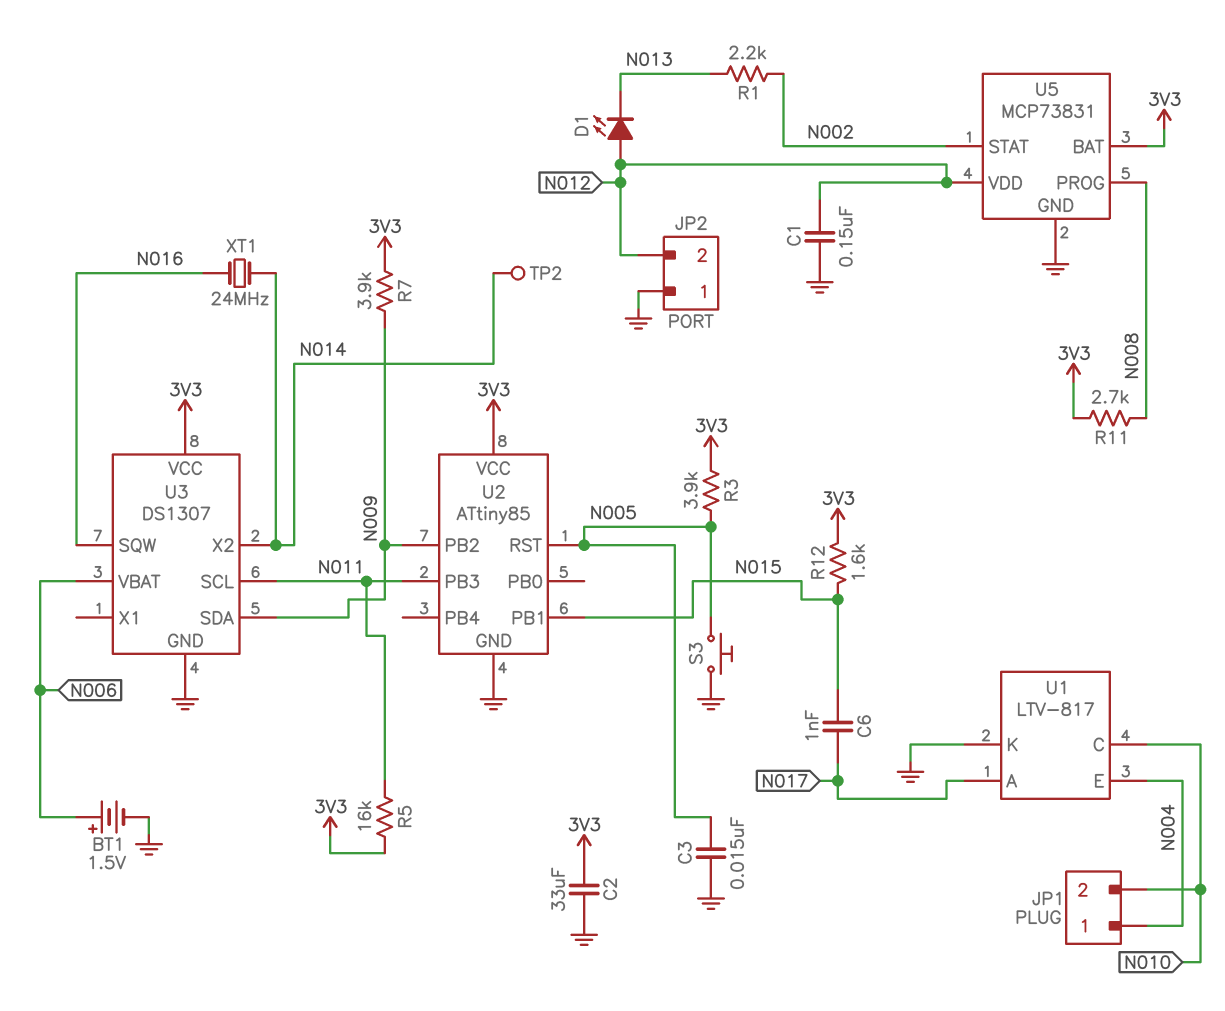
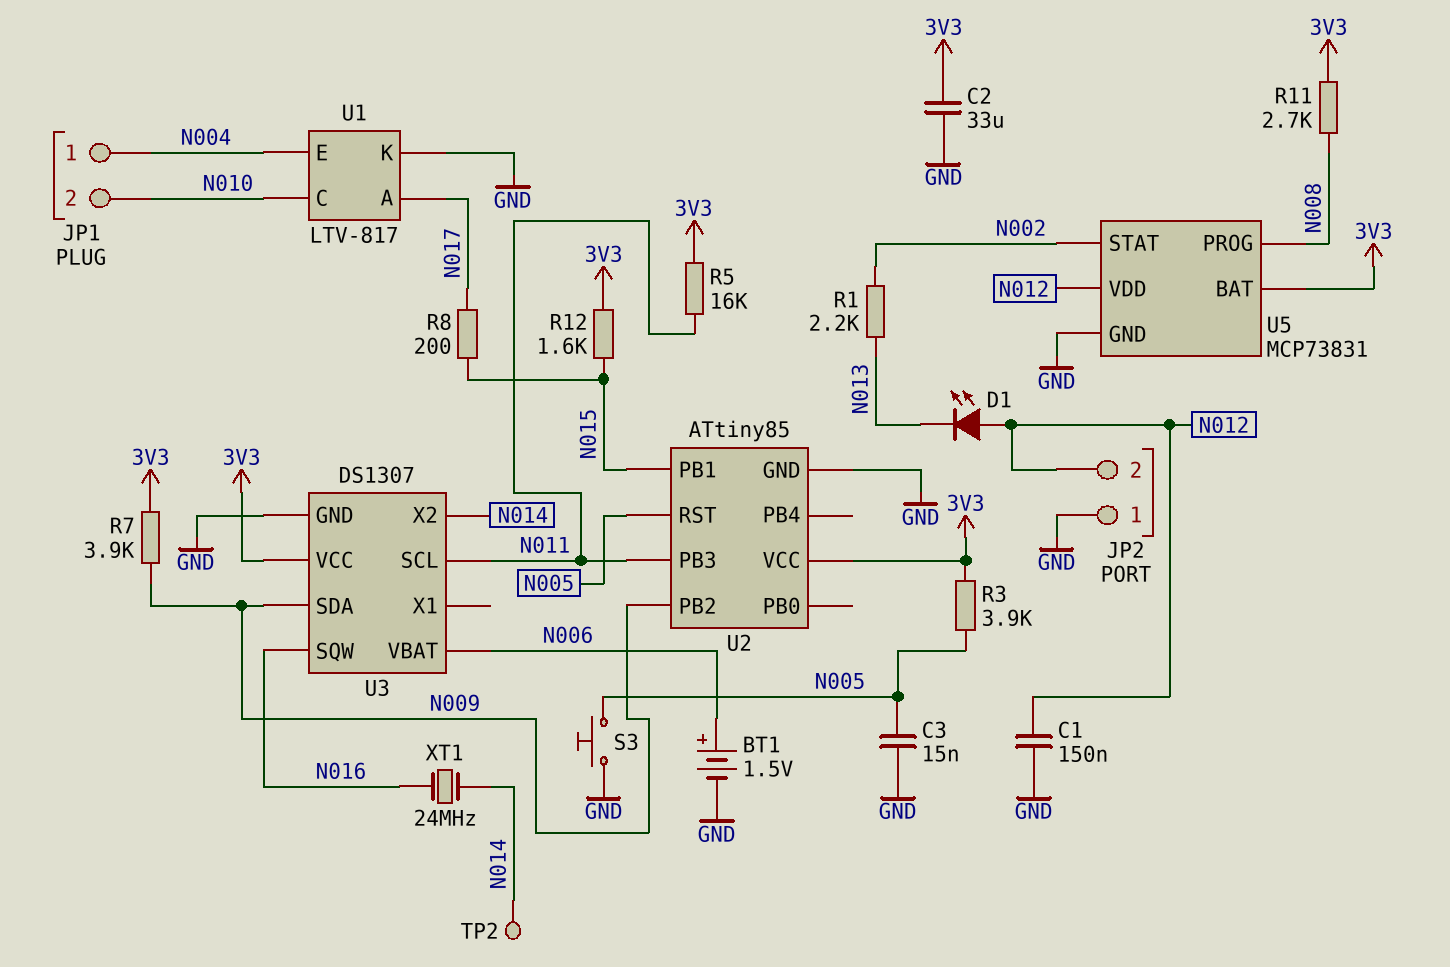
C6: 1nF (N015, N017) -> none
R8: none -> 200 (N015, N017)

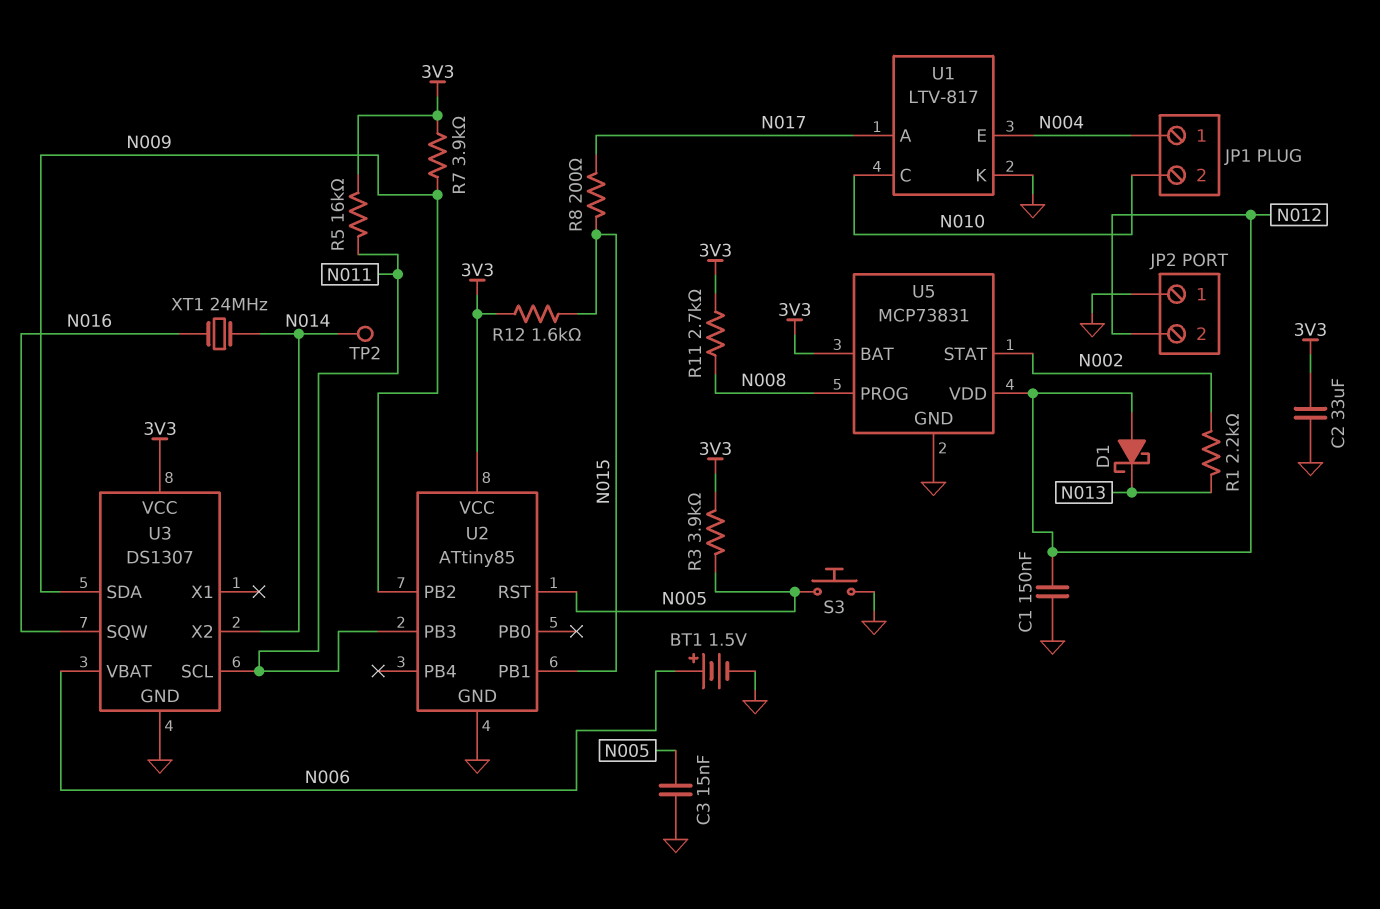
D1: LED (A N012, K N013) -> schottky (A N012, K N013)

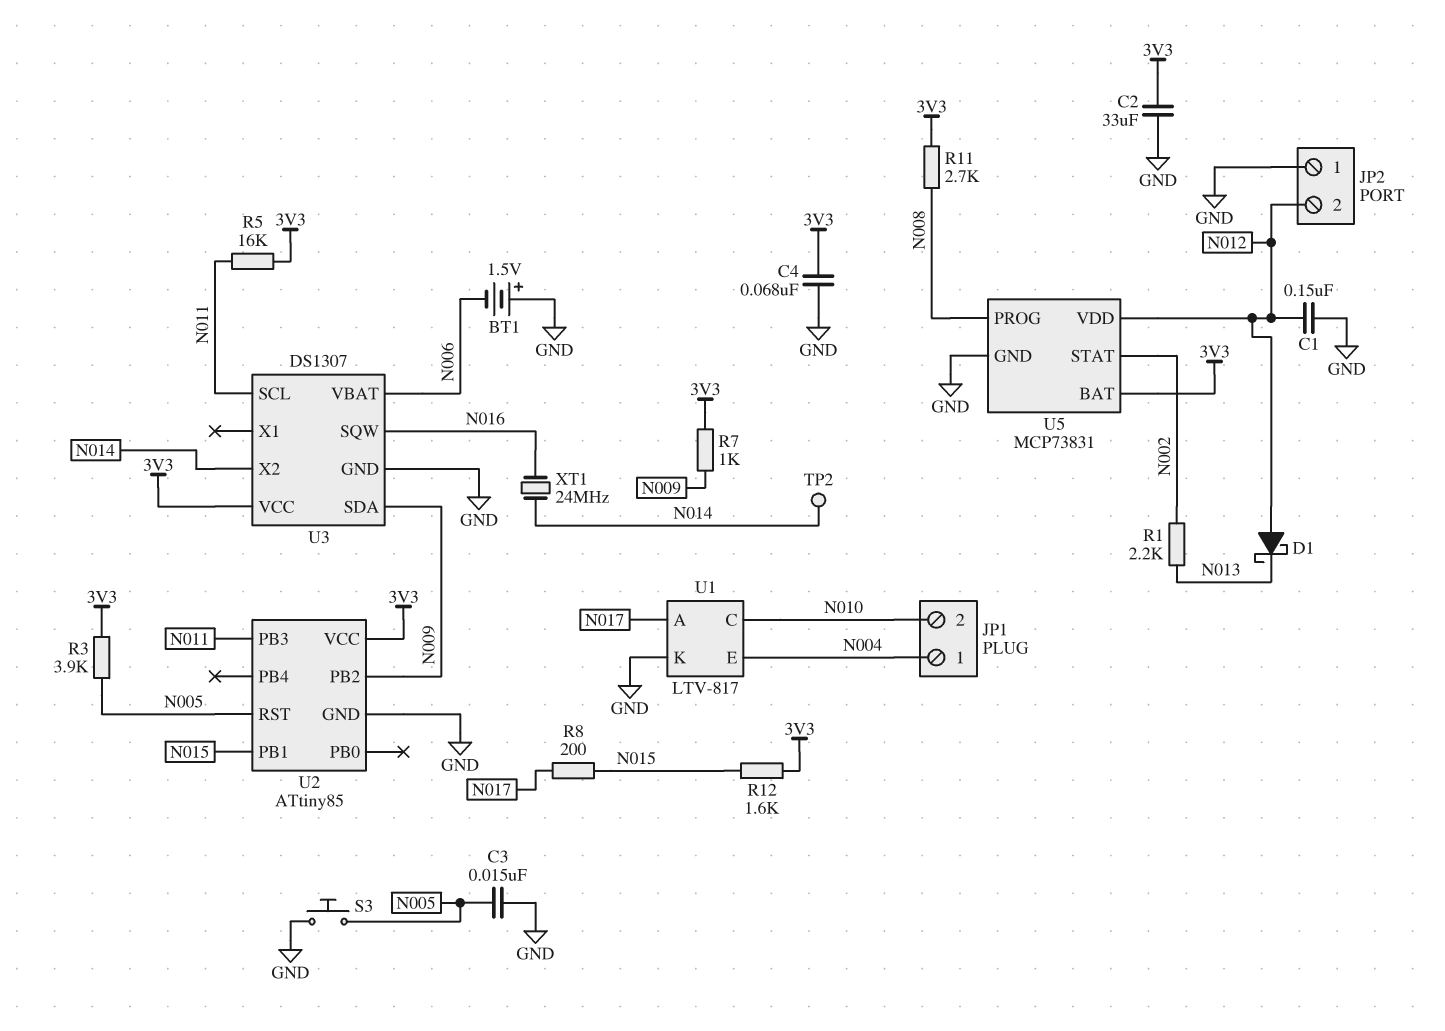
BT1: 1.5V (plus N006, minus GND) -> 1.5V (plus GND, minus N006)
C4: none -> 68nF (3V3, GND)
R7: 3.9k (3V3, N009) -> 1k (3V3, N009)

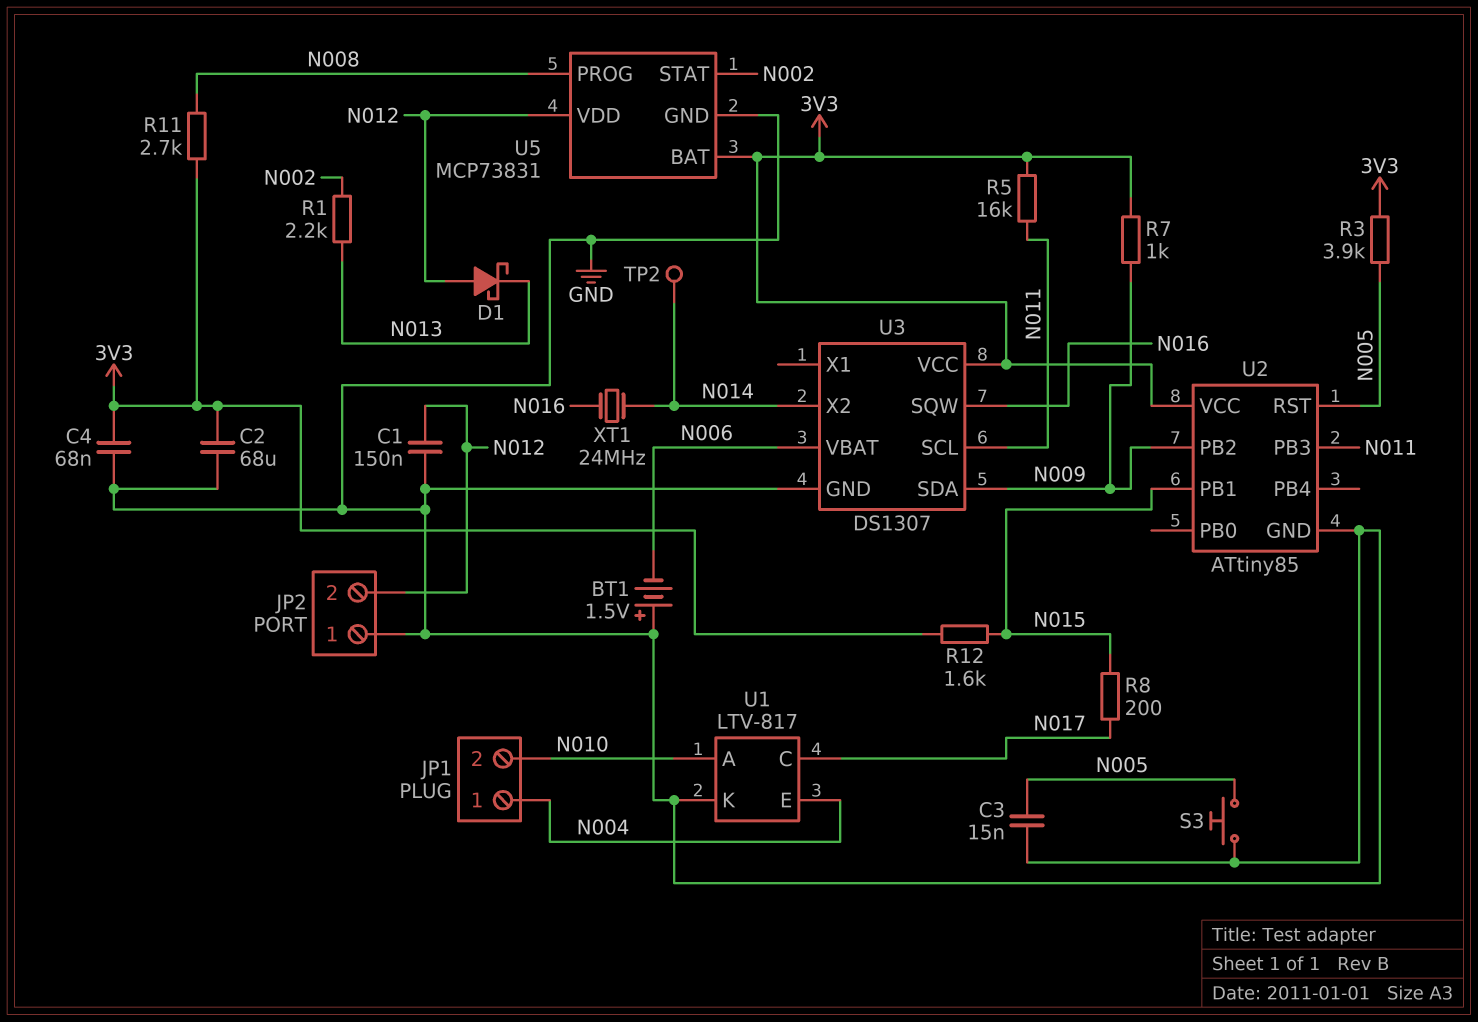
C2: 33uF (3V3, GND) -> 68uF (3V3, GND)
U1 pin A: N017 -> N010
U1 pin C: N010 -> N017

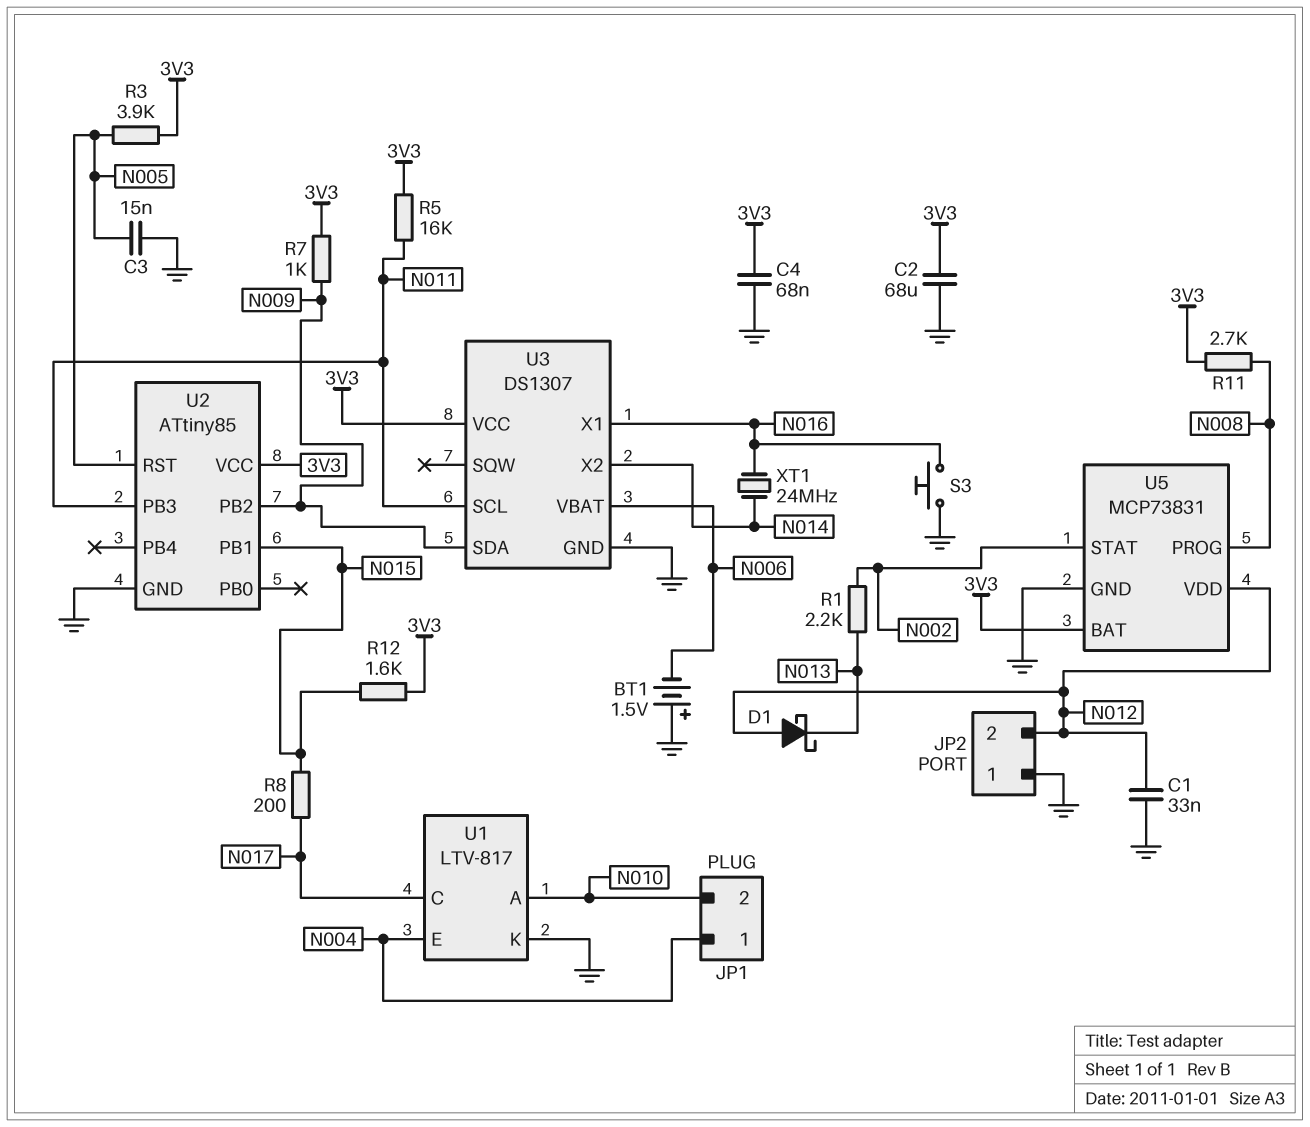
C1: 150nF (GND, N012) -> 33nF (GND, N012)
S3: button (GND, N005) -> button (GND, N016)
TP2: test point (N014) -> none
U3 pin SQW: N016 -> none
U3 pin X1: none -> N016

